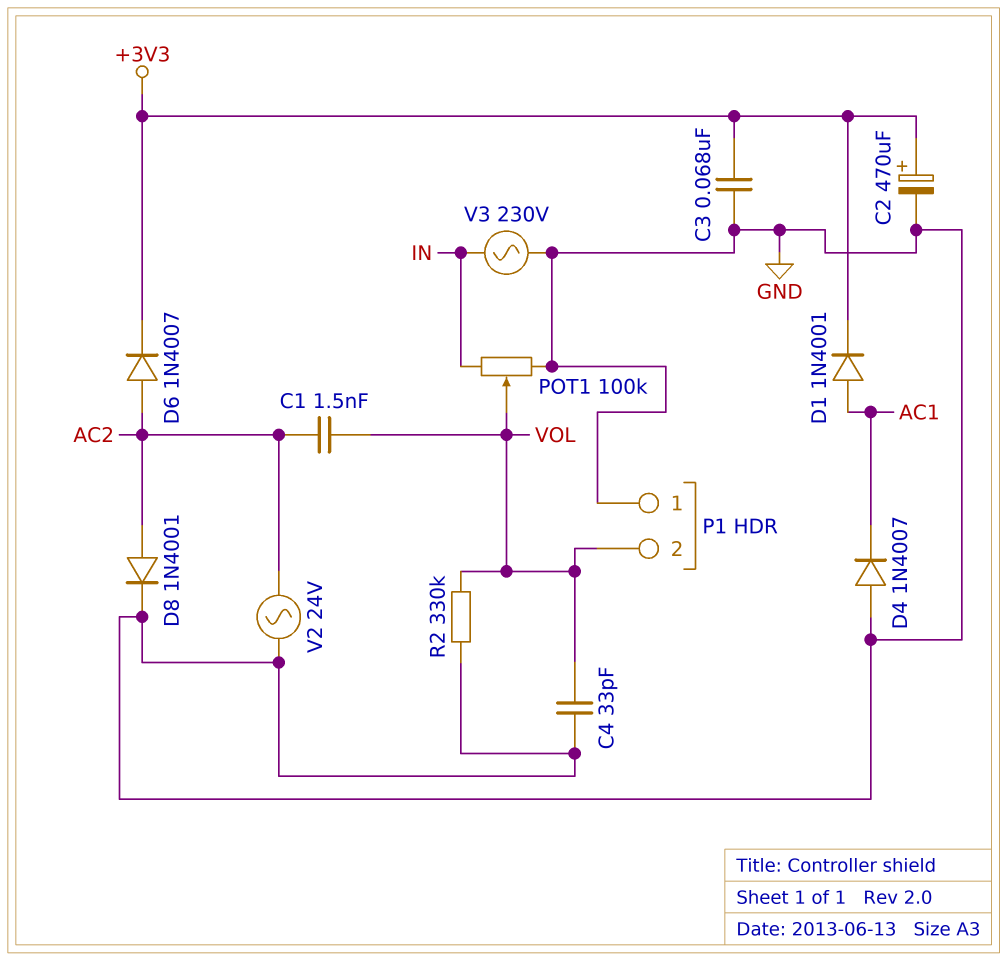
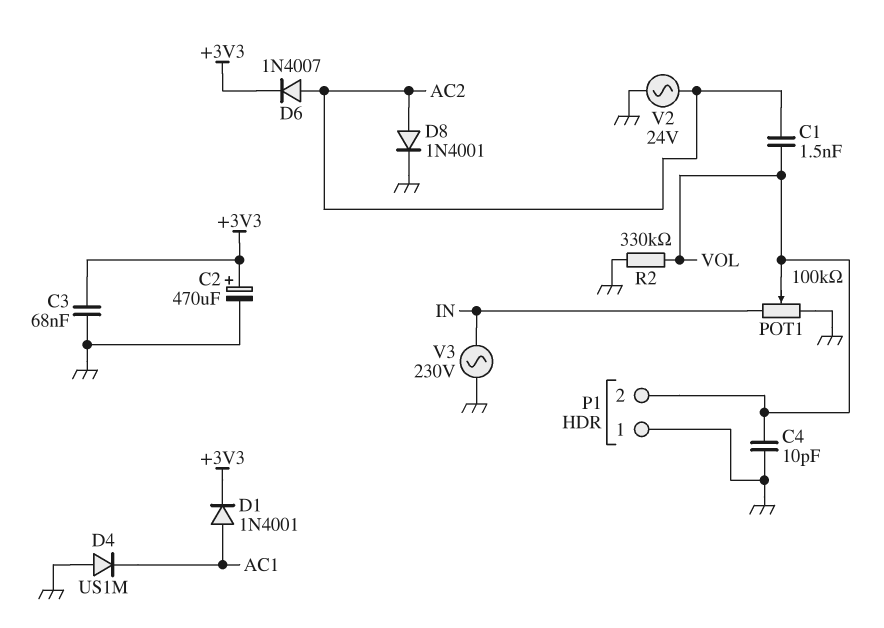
C4: 33pF (GND, VOL) -> 10pF (GND, VOL)
D4: diode 1N4007 (A GND, K AC1) -> diode US1M (A GND, K AC1)

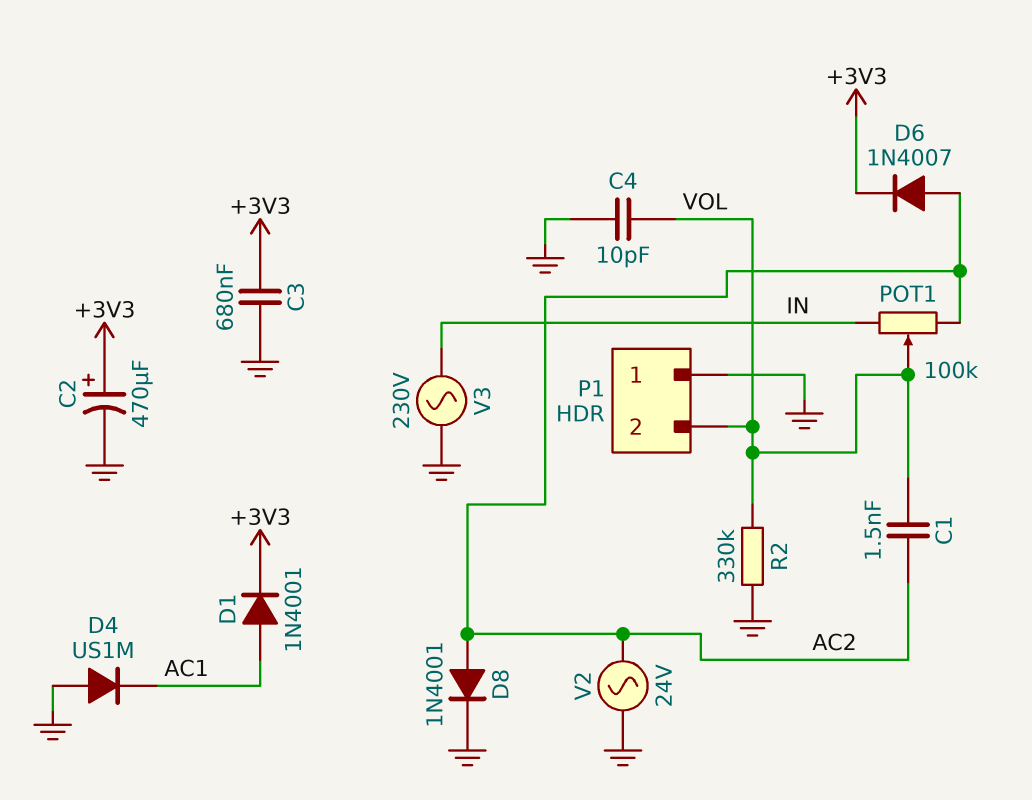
C3: 68nF (+3V3, GND) -> 680nF (+3V3, GND)
POT1: 100k (GND, IN, wiper VOL) -> 100k (AC2, IN, wiper VOL)

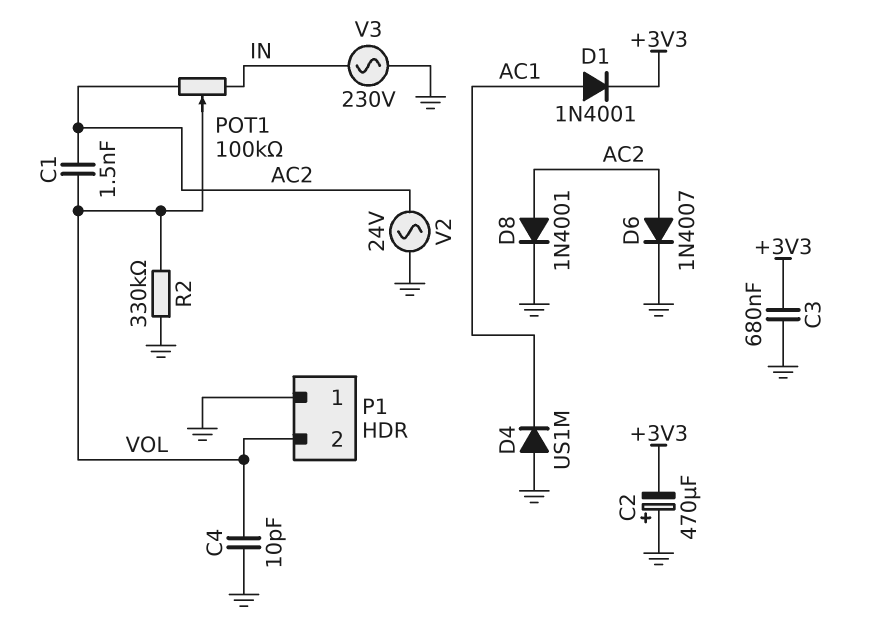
C2: 470uF (plus +3V3, minus GND) -> 470uF (plus GND, minus +3V3)
D6: diode 1N4007 (A AC2, K +3V3) -> diode 1N4007 (A AC2, K GND)

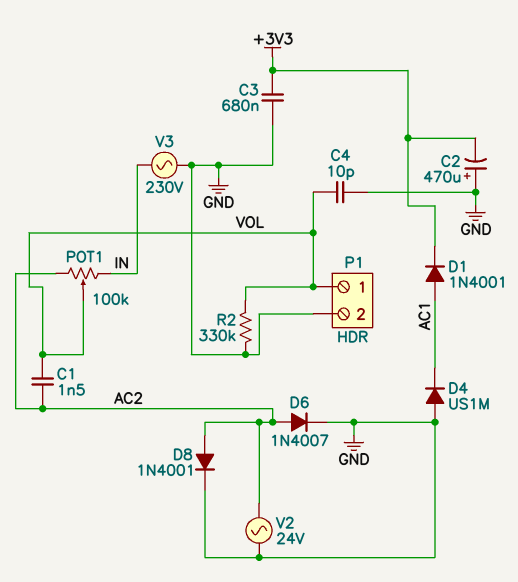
P1 pin 1: GND -> VOL
P1 pin 2: VOL -> GND

